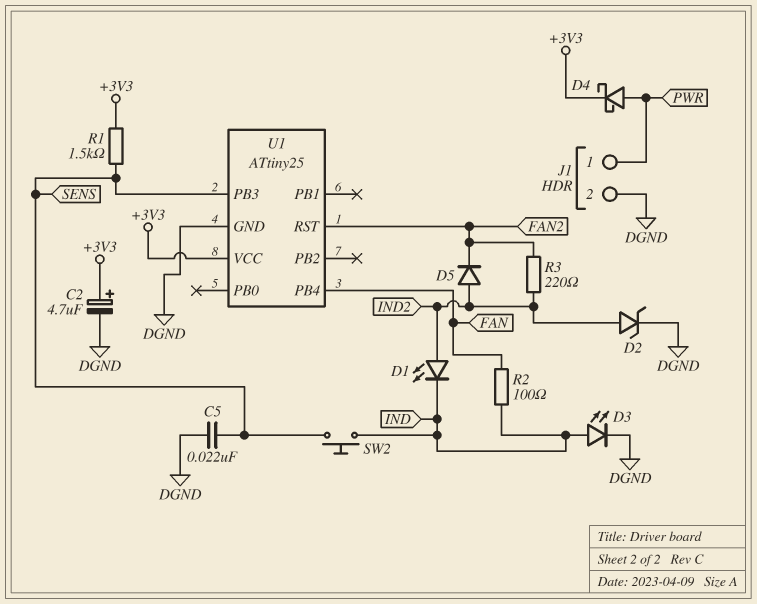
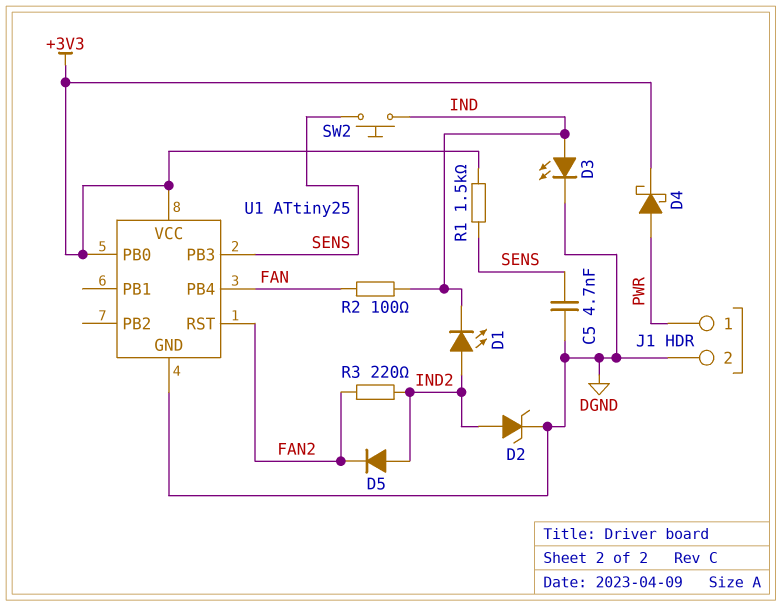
C2: 4.7uF (plus +3V3, minus DGND) -> none
C5: 22nF (DGND, SENS) -> 4.7nF (DGND, SENS)
U1 pin PB0: none -> +3V3

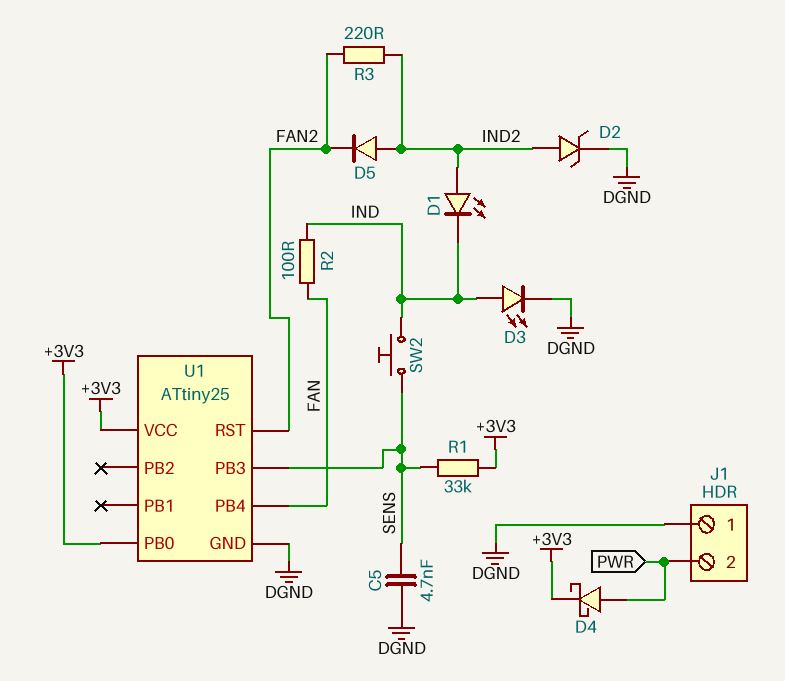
J1 pin 1: PWR -> DGND
J1 pin 2: DGND -> PWR
R1: 1.5k (+3V3, SENS) -> 33k (+3V3, SENS)

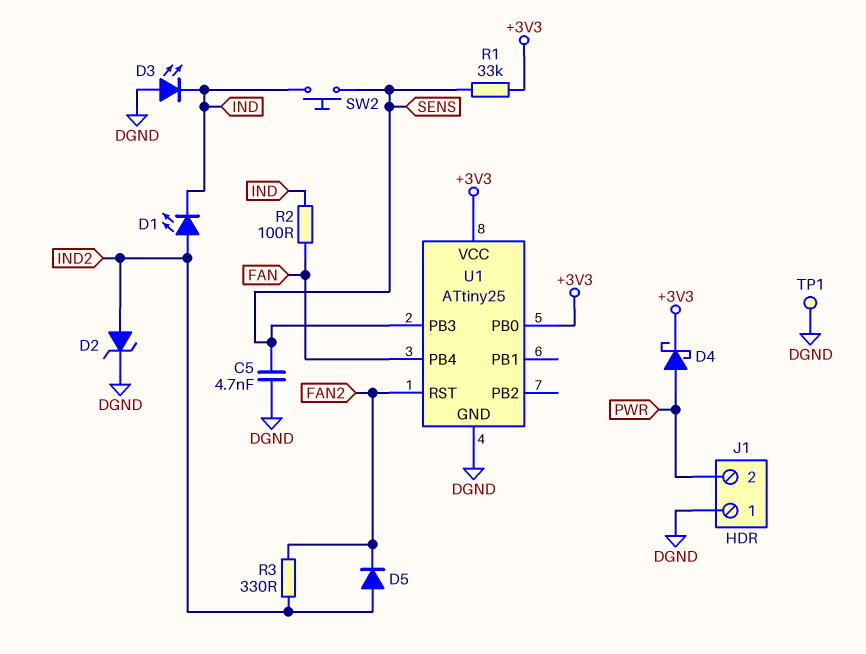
D3: LED (A IND, K DGND) -> LED (A DGND, K IND)
R3: 220 (FAN2, IND2) -> 330 (FAN2, IND2)
TP1: none -> test point (DGND)

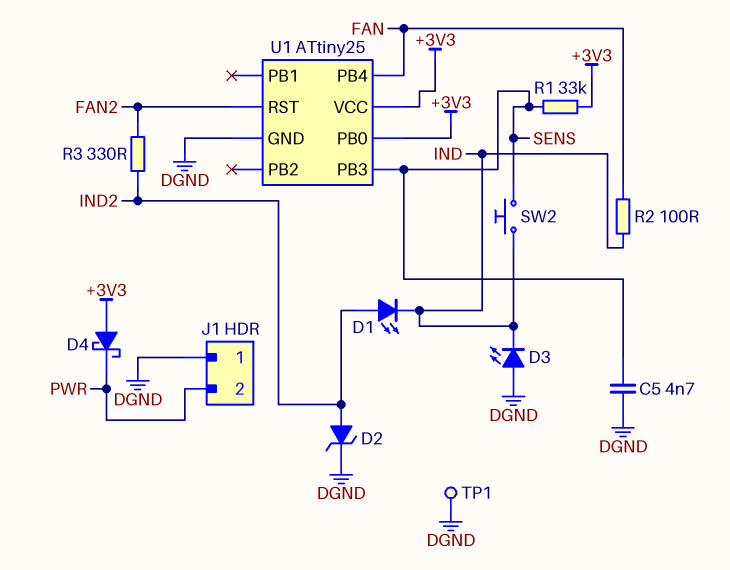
D4: schottky (A PWR, K +3V3) -> schottky (A +3V3, K PWR)
D5: diode (A IND2, K FAN2) -> none

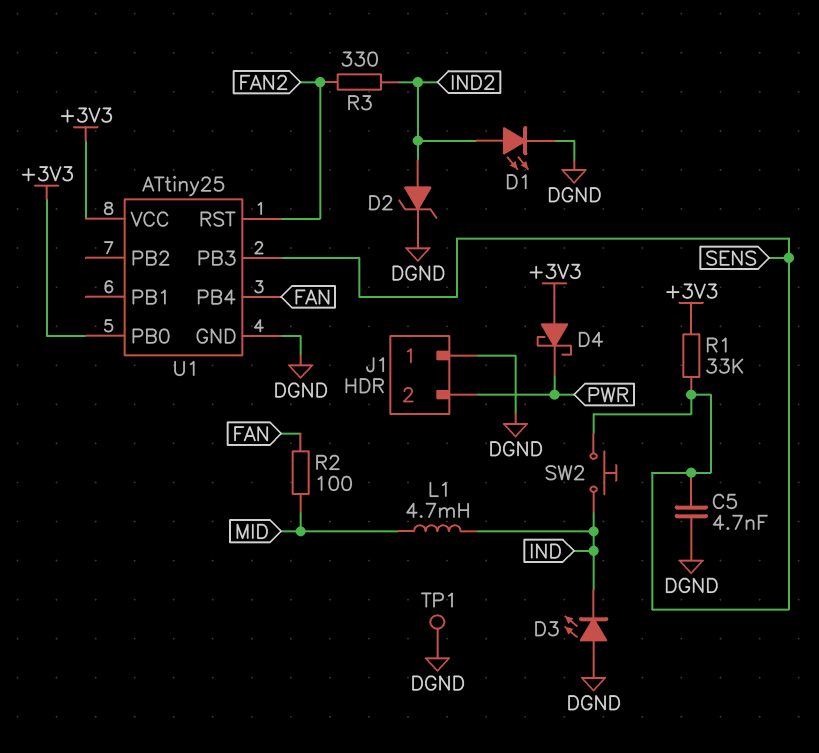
D1: LED (A IND2, K IND) -> LED (A IND2, K DGND)
L1: none -> 4.7mH (IND, MID)
R2: 100 (FAN, IND) -> 100 (FAN, MID)

